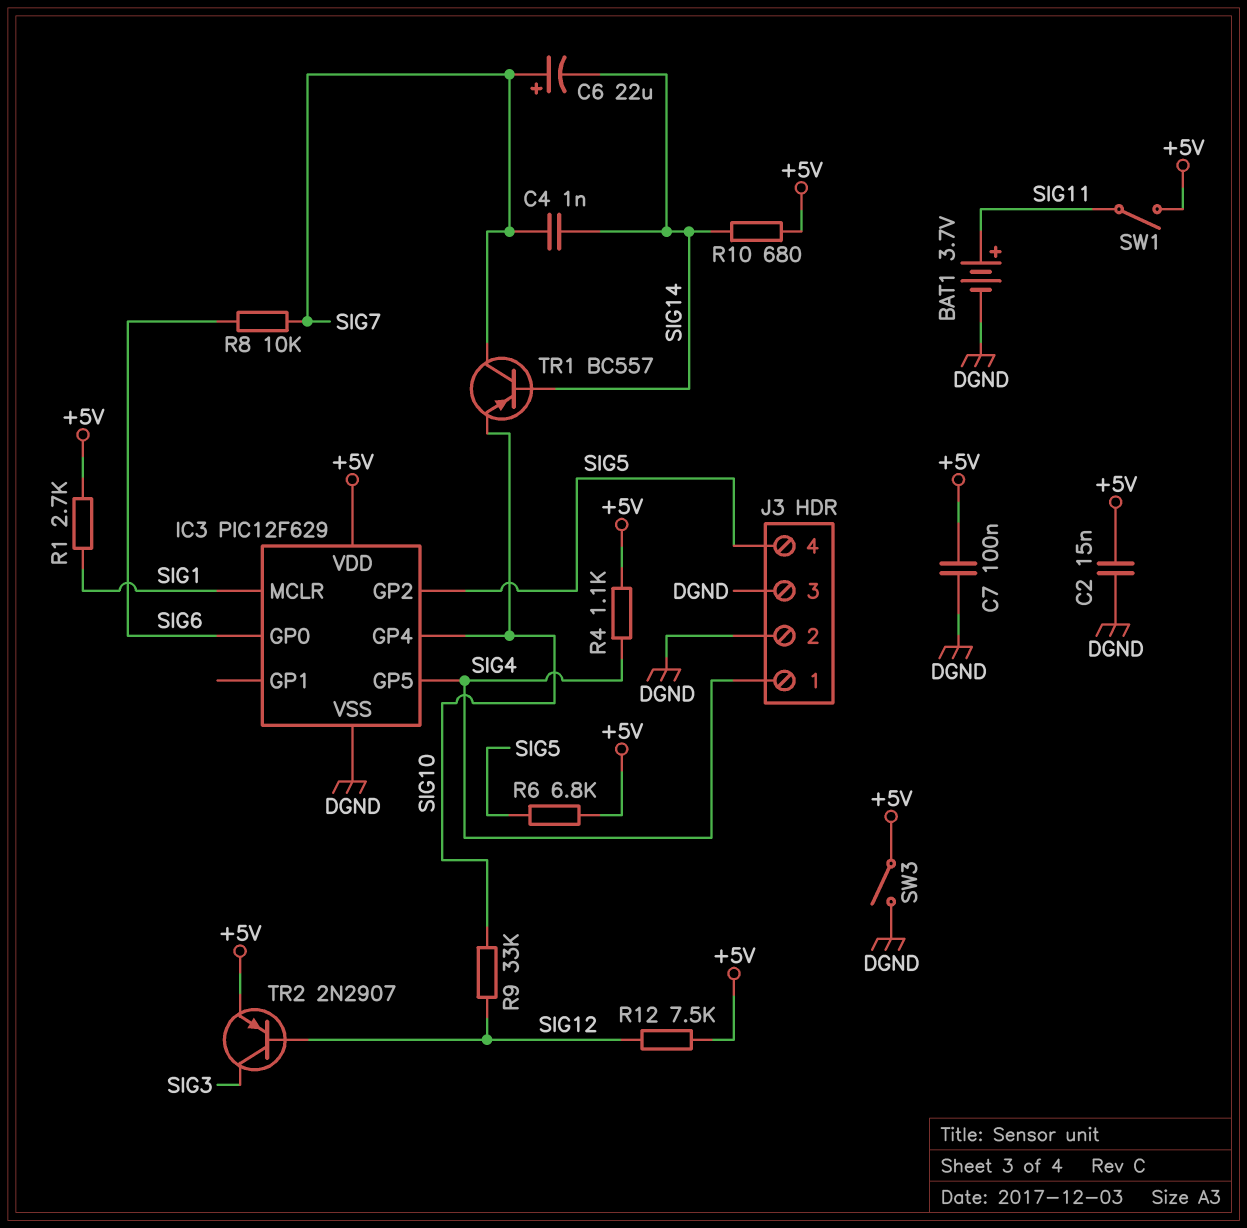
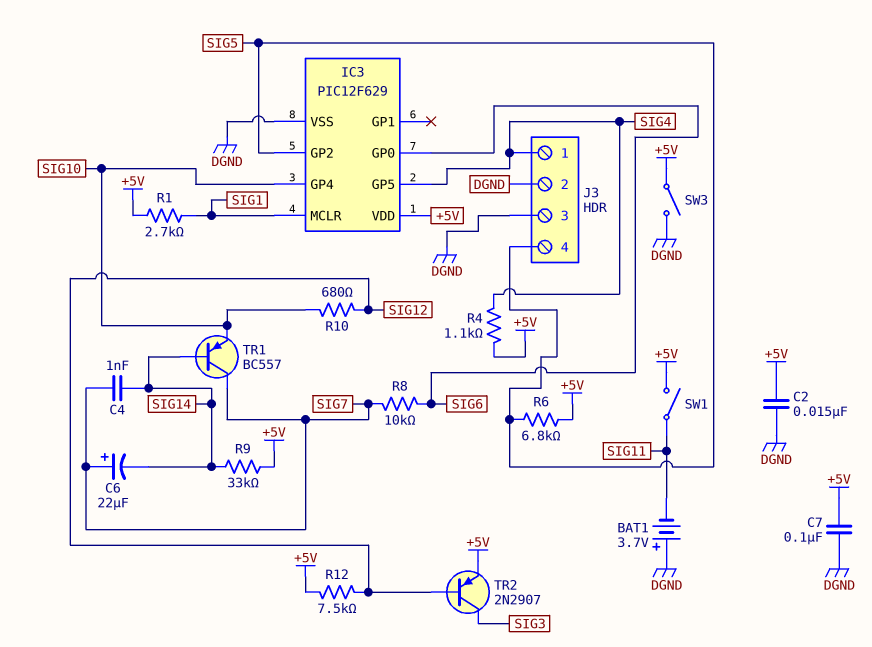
BAT1: 3.7V (plus SIG11, minus DGND) -> 3.7V (plus DGND, minus SIG11)
R9: 33k (SIG10, SIG12) -> 33k (+5V, SIG14)
R10: 680 (+5V, SIG14) -> 680 (SIG10, SIG12)

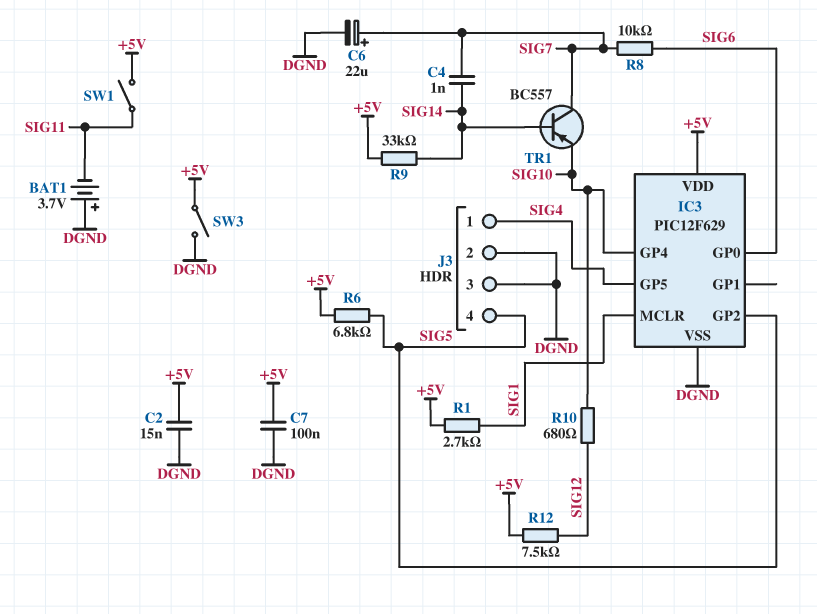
C6: 22uF (plus SIG7, minus SIG14) -> 22uF (plus SIG7, minus DGND)
R4: 1.1k (+5V, SIG4) -> none
TR2: PNP 2N2907 (B SIG12, C SIG3, E +5V) -> none

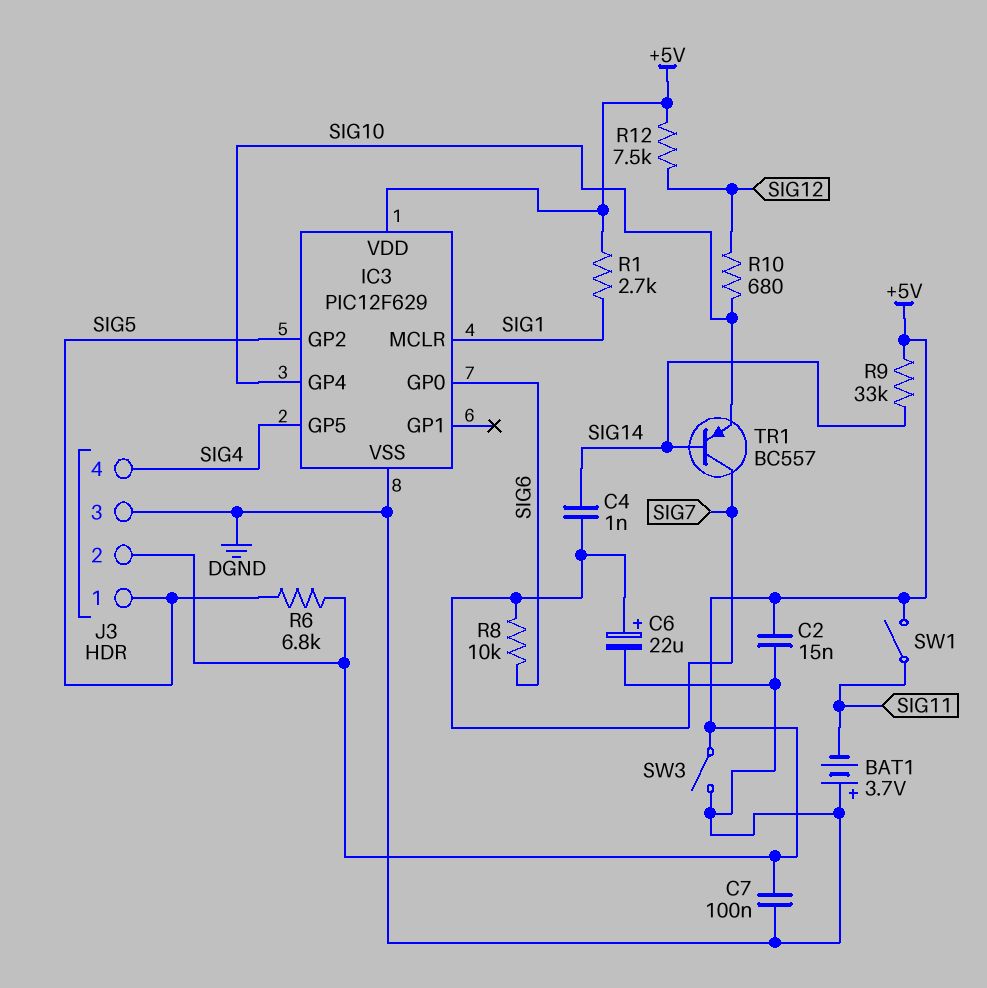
J3 pin 1: SIG4 -> SIG5
J3 pin 2: DGND -> +5V
J3 pin 4: SIG5 -> SIG4

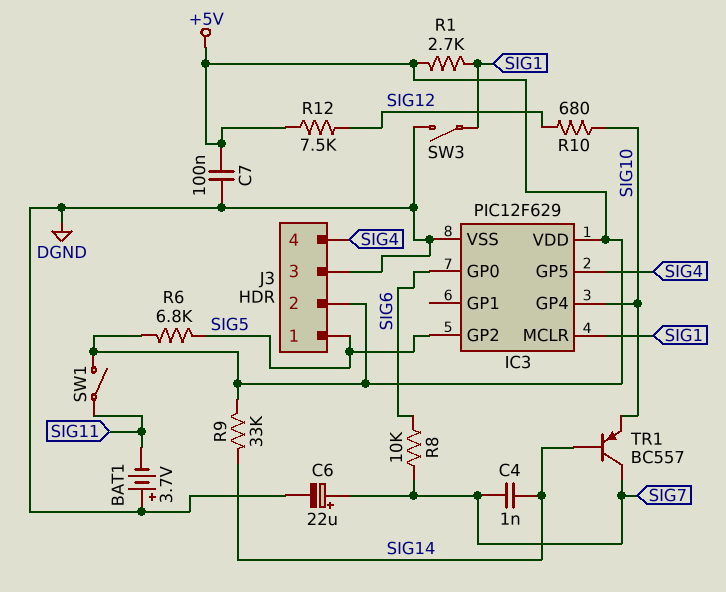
C2: 15nF (+5V, DGND) -> none
SW3: switch (+5V, DGND) -> switch (DGND, SIG1)

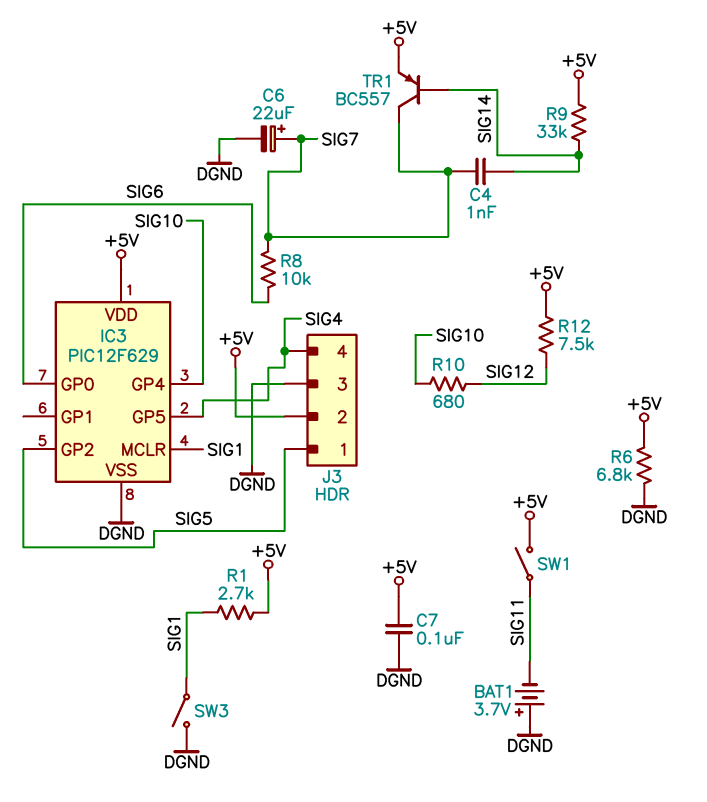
R6: 6.8k (+5V, SIG5) -> 6.8k (+5V, DGND)
TR1: PNP BC557 (B SIG14, C SIG7, E SIG10) -> PNP BC557 (B SIG14, C SIG7, E +5V)

